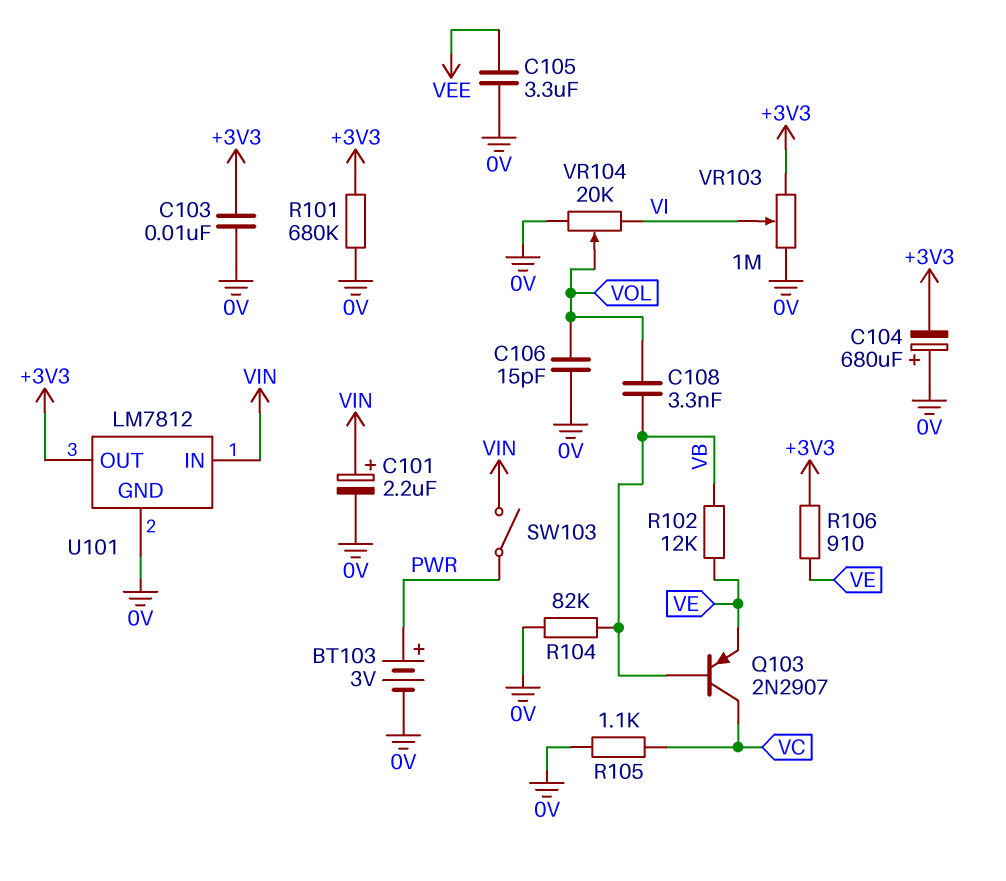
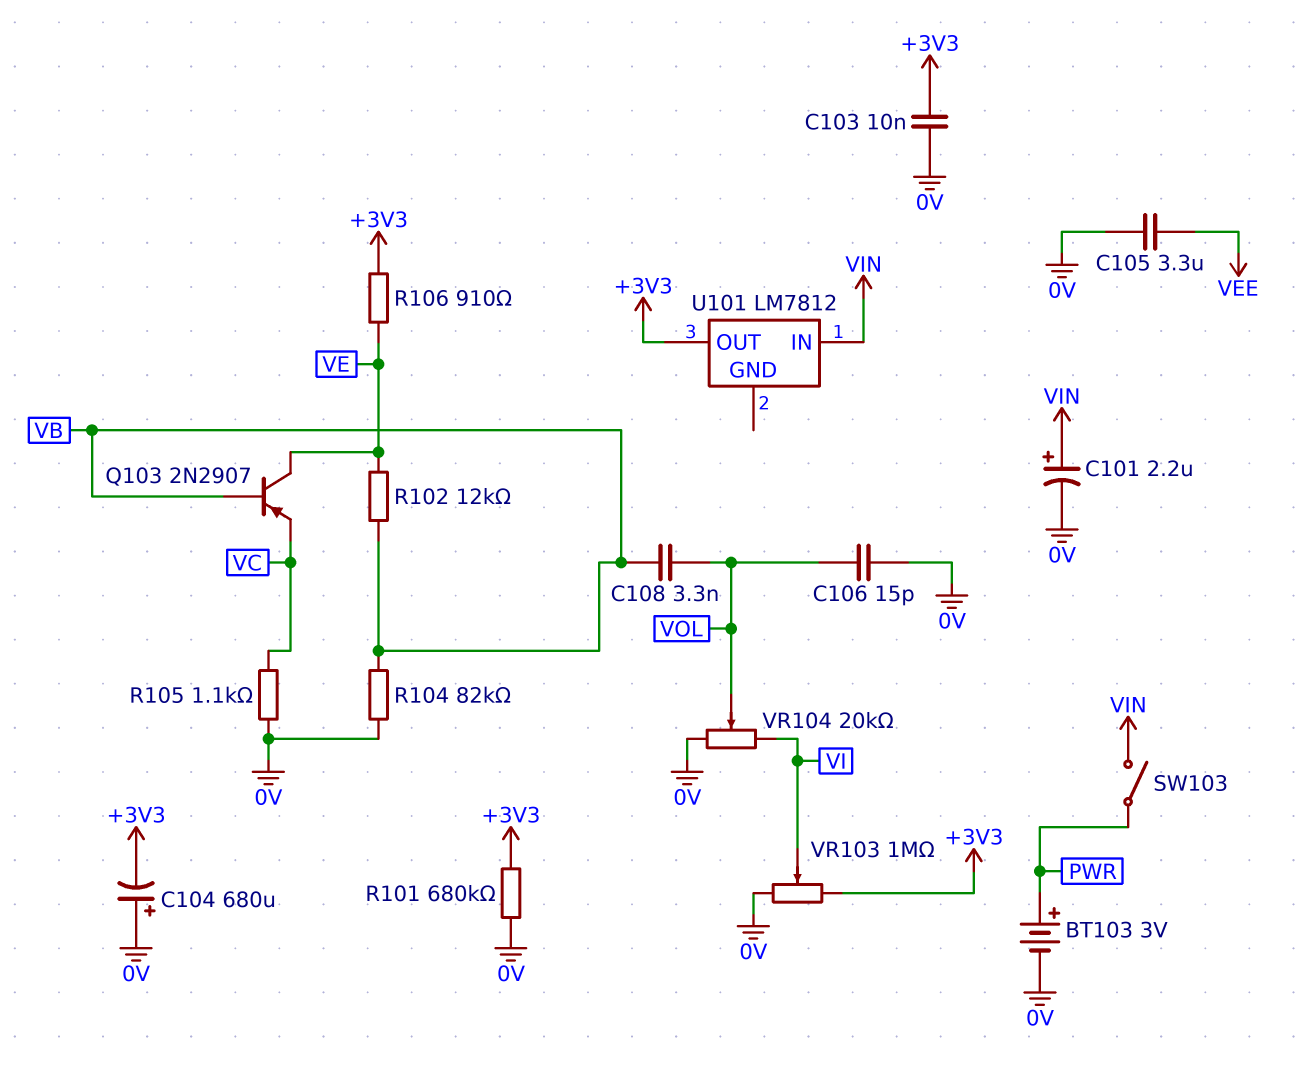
Q103: PNP 2N2907 (B VB, C VC, E VE) -> PNP 2N2907 (B VB, C VE, E VC)
U101 pin GND: 0V -> none

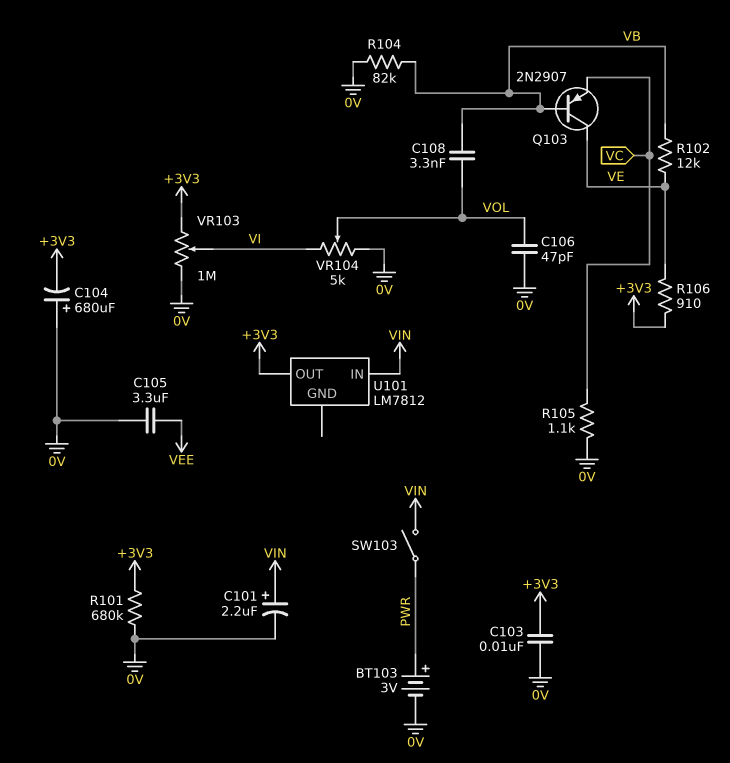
C106: 15pF (0V, VOL) -> 47pF (0V, VOL)
VR104: 20k (0V, VI, wiper VOL) -> 5k (0V, VI, wiper VOL)

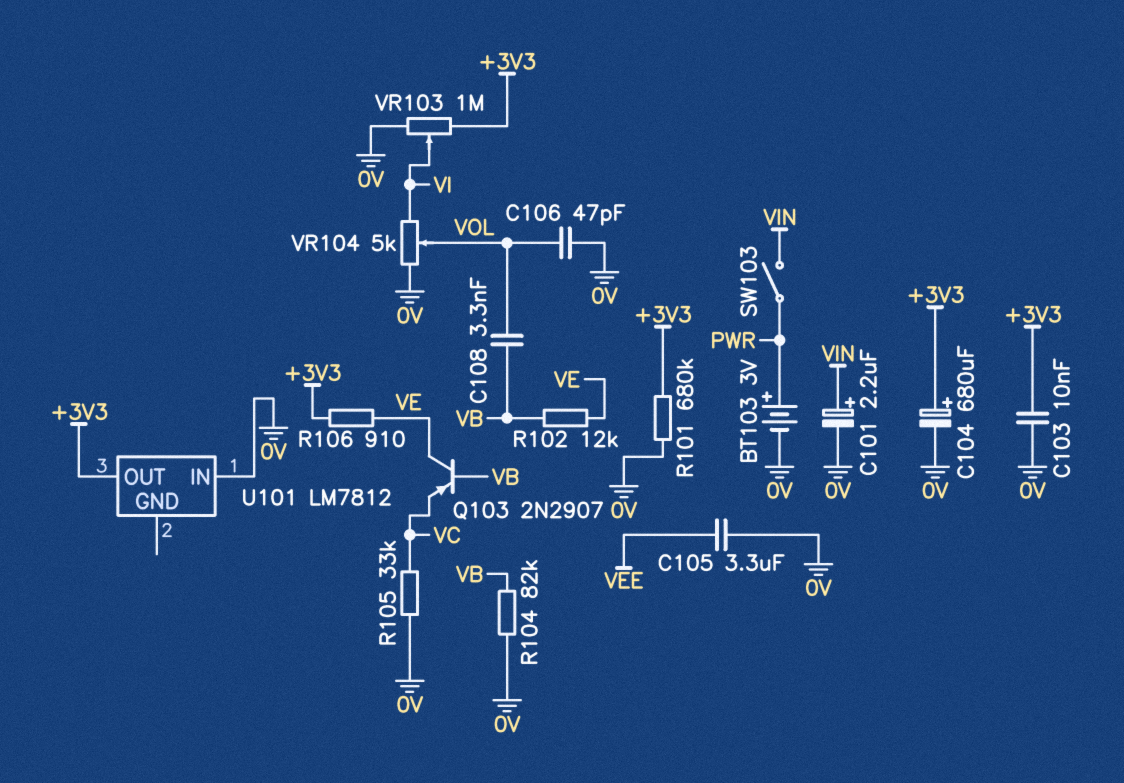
C104: 680uF (plus 0V, minus +3V3) -> 680uF (plus +3V3, minus 0V)
R105: 1.1k (0V, VC) -> 33k (0V, VC)
U101 pin IN: VIN -> 0V

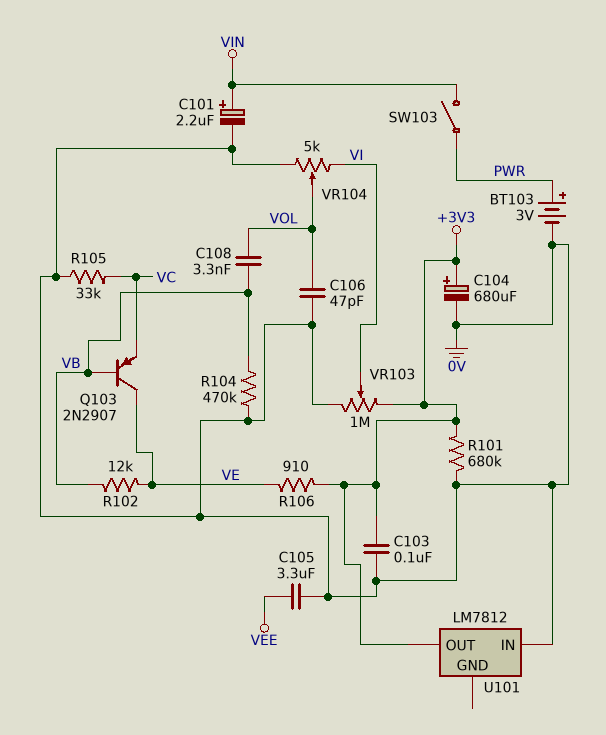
C103: 10nF (+3V3, 0V) -> 100nF (+3V3, 0V)
R104: 82k (0V, VB) -> 470k (0V, VB)

